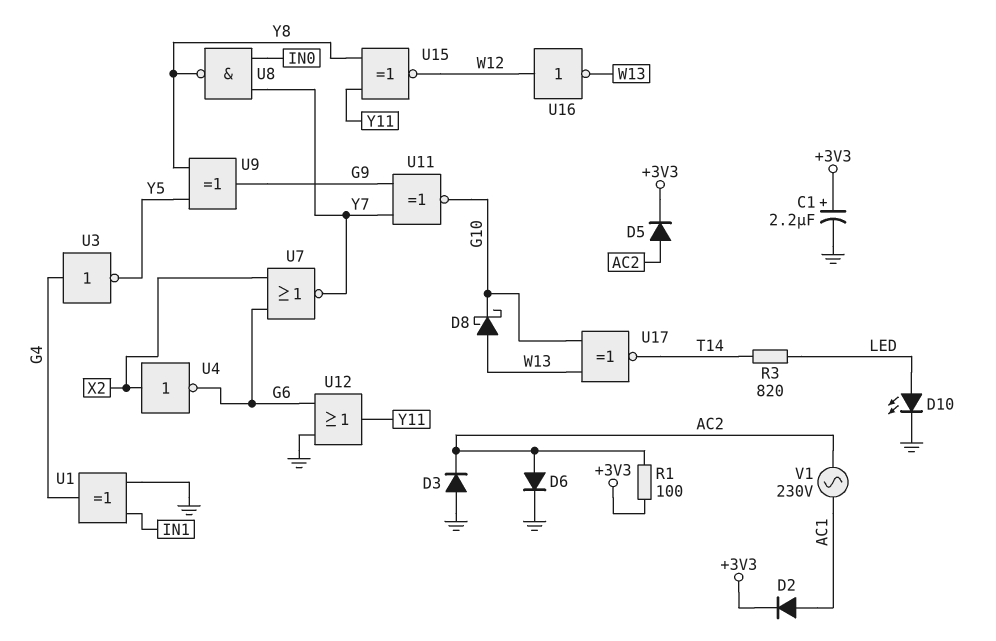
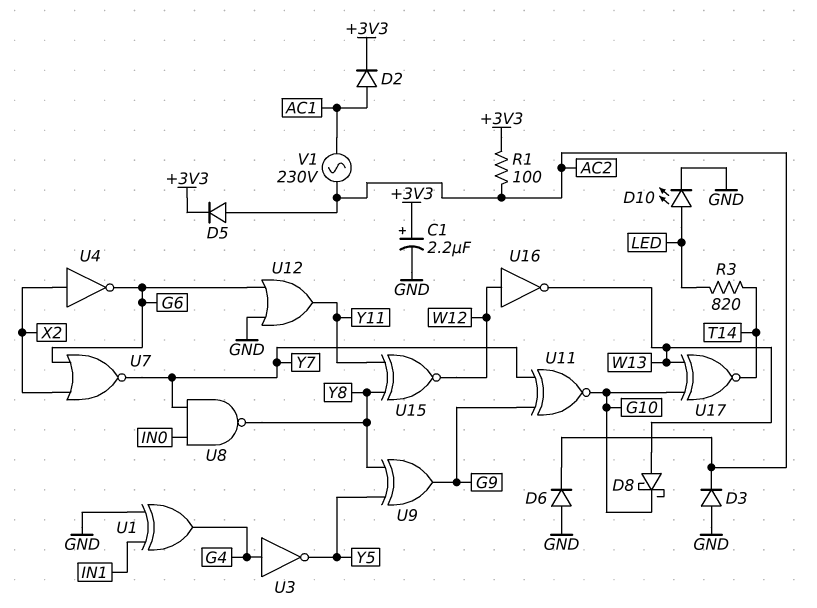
D6: diode (A AC2, K GND) -> diode (A GND, K AC2)

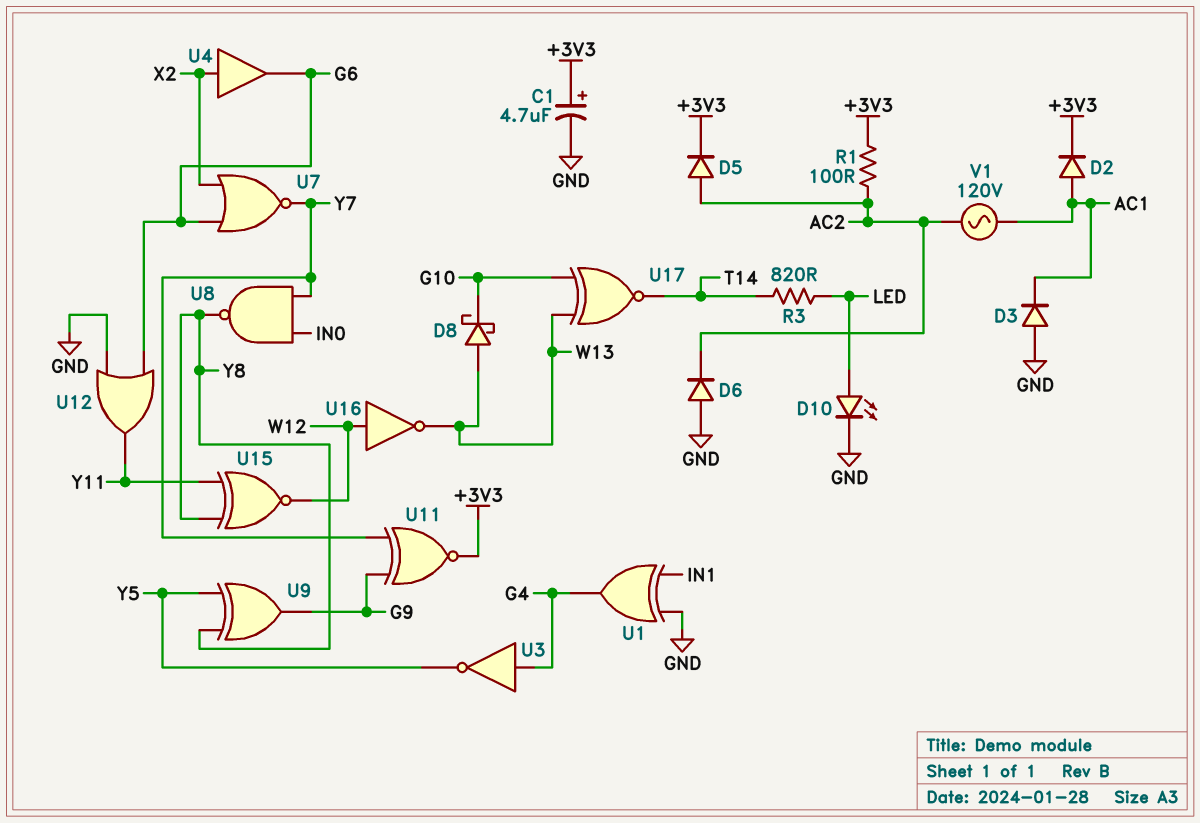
C1: 2.2uF (plus +3V3, minus GND) -> 4.7uF (plus +3V3, minus GND)
D3: diode (A GND, K AC2) -> diode (A GND, K AC1)
U4: NOT (in X2, out G6) -> buffer (in X2, out G6)
U11: XNOR (in G9, in Y7, out G10) -> XNOR (in G9, in Y7, out +3V3)
V1: AC 230V (AC1, AC2) -> AC 120V (AC1, AC2)

